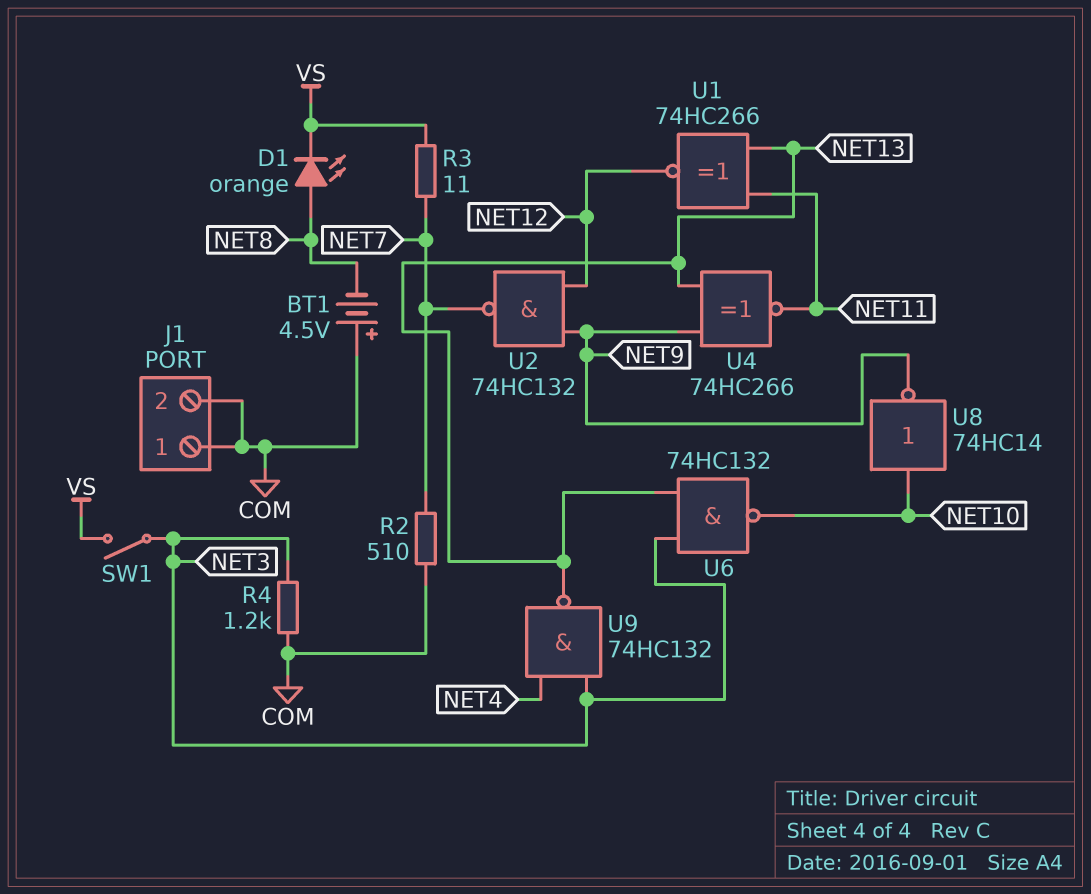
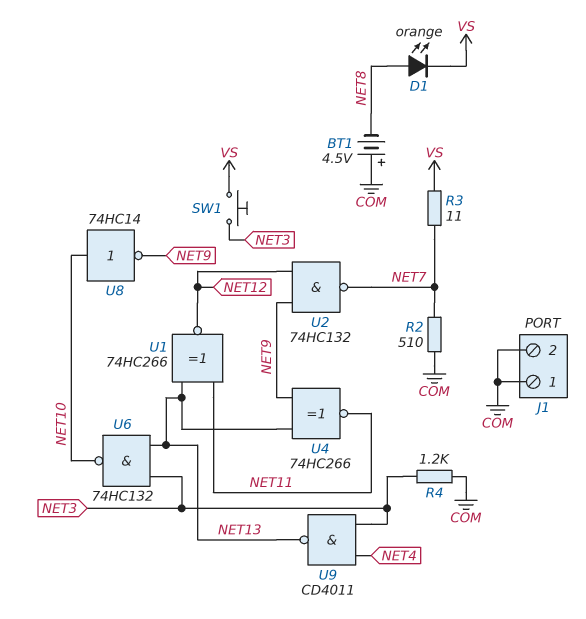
SW1: switch (NET3, VS) -> button (NET3, VS)
U9: NAND 74HC132 (in NET3, in NET4, out NET13) -> NAND CD4011 (in NET3, in NET4, out NET13)

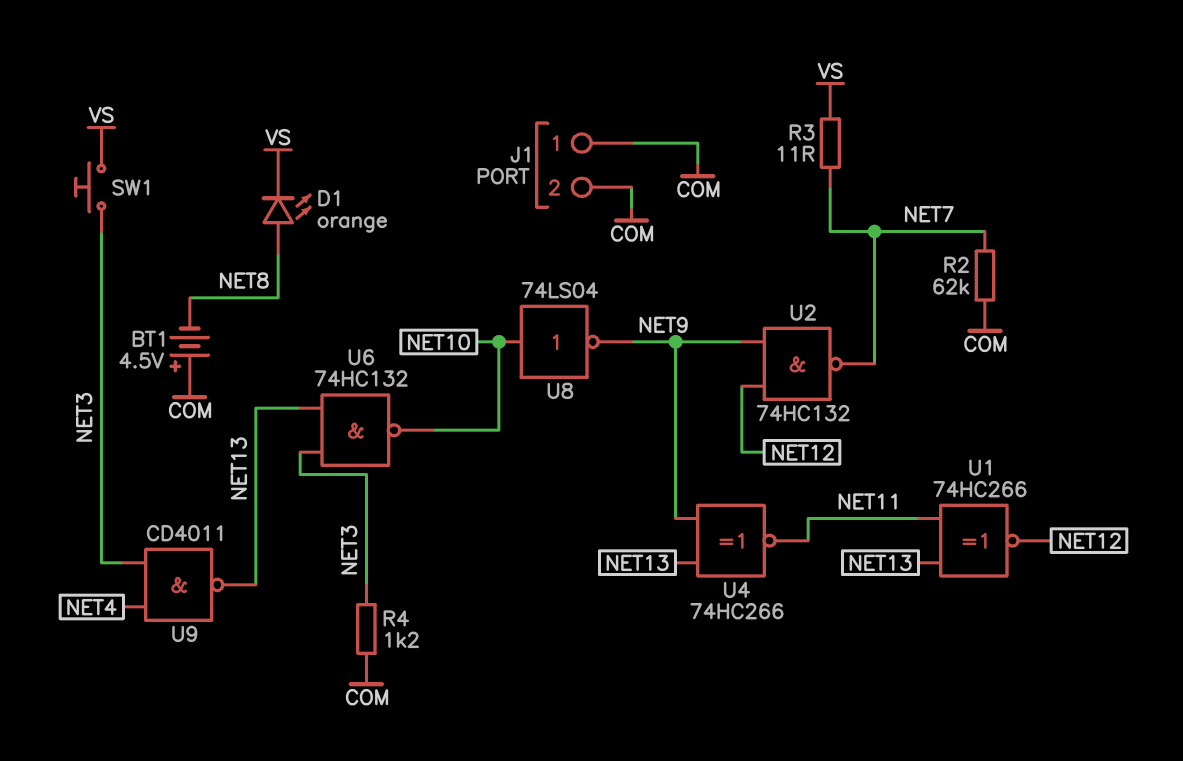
R2: 510 (COM, NET7) -> 62k (COM, NET7)
U8: NOT 74HC14 (in NET10, out NET9) -> NOT 74LS04 (in NET10, out NET9)

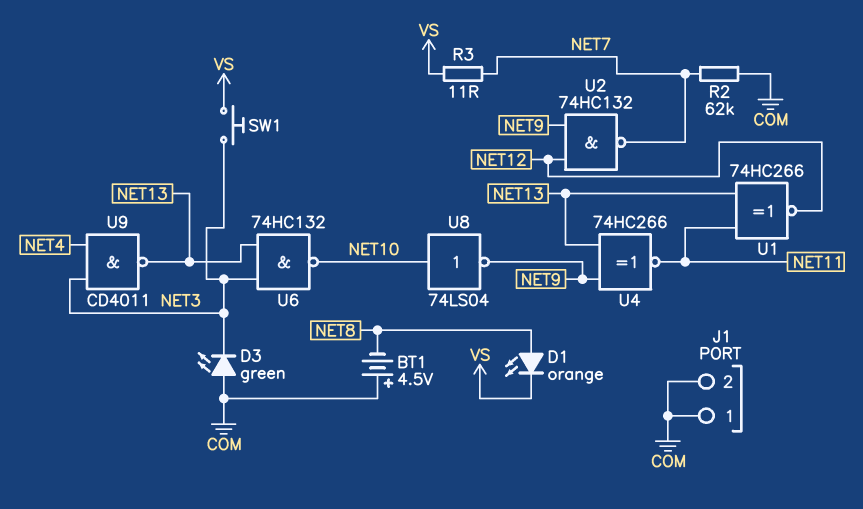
D3: none -> LED green (A COM, K NET3)
R4: 1.2k (COM, NET3) -> none

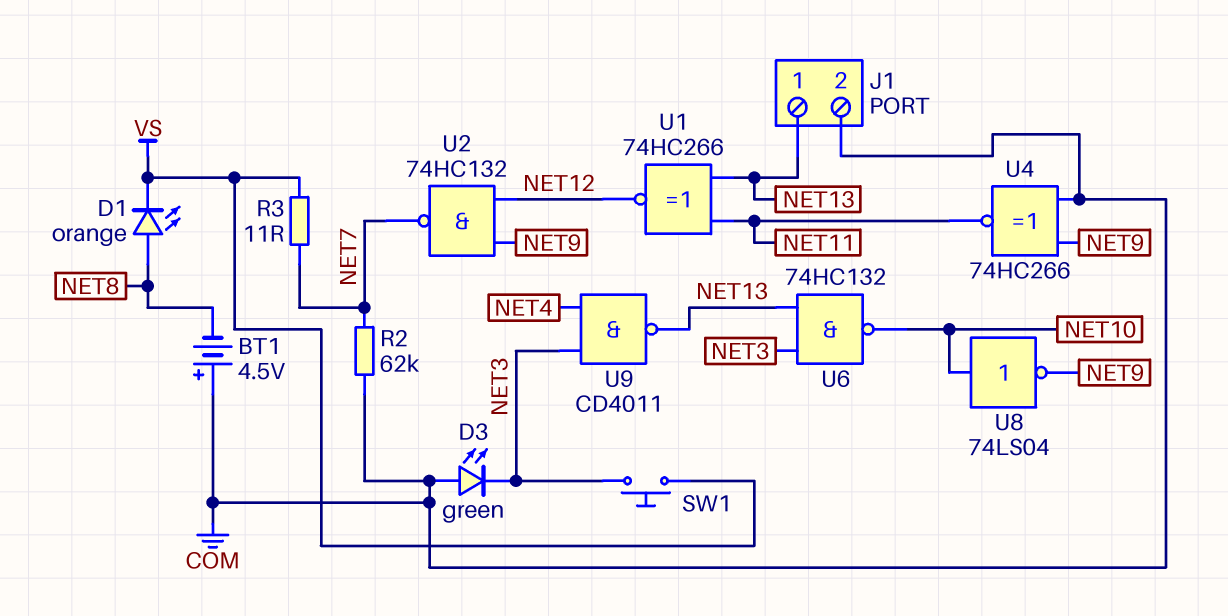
J1 pin 1: COM -> NET13
U4: XNOR 74HC266 (in NET9, in NET13, out NET11) -> XNOR 74HC266 (in COM, in NET9, out NET11)

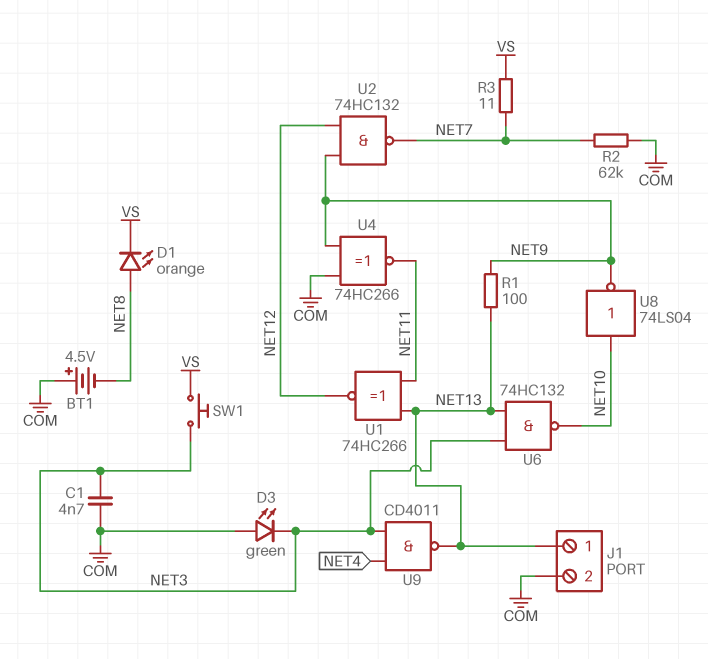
C1: none -> 4.7nF (COM, NET3)
R1: none -> 100 (NET9, NET13)

